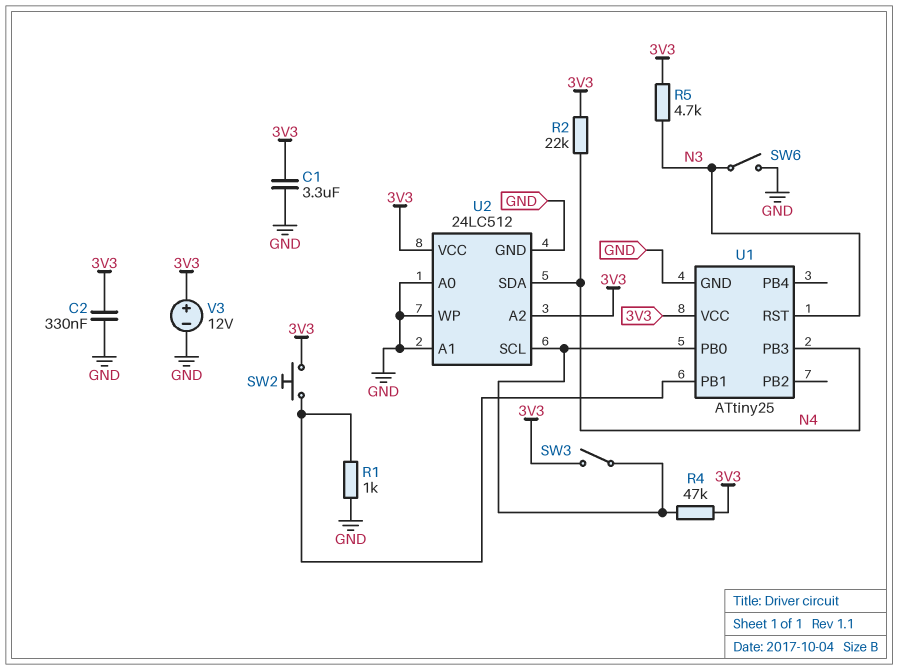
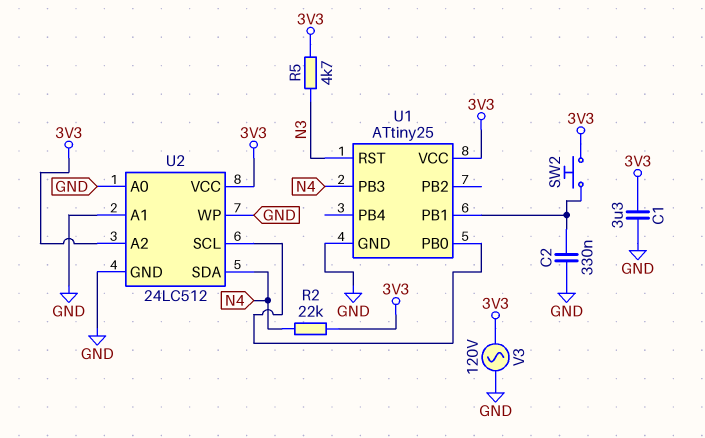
C2: 330nF (3V3, GND) -> 330nF (GND, U1/PB1)
R1: 1k (GND, U1/PB1) -> none
R4: 47k (3V3, U1/PB0) -> none
SW3: switch (3V3, U1/PB0) -> none
SW6: switch (GND, N3) -> none
V3: 12V (plus 3V3, minus GND) -> AC 120V (3V3, GND)

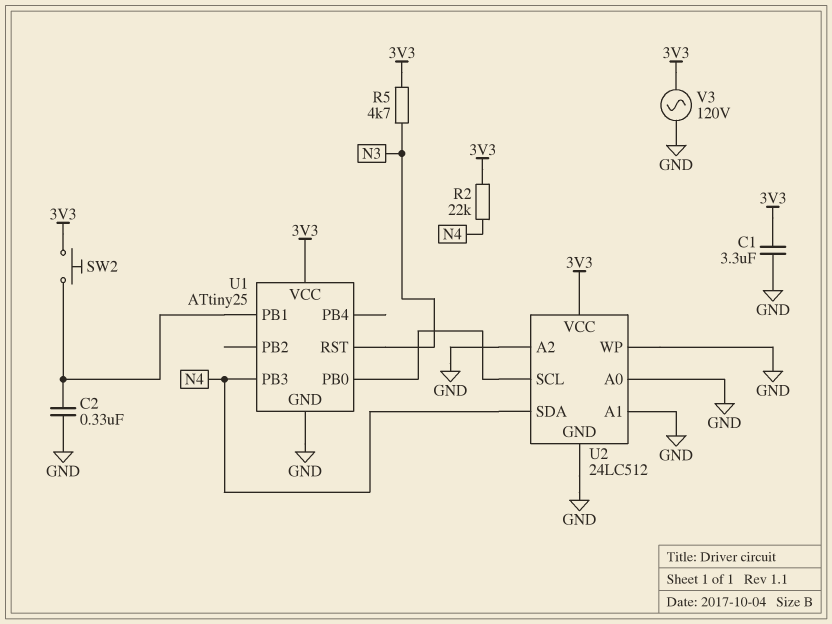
U2 pin A2: 3V3 -> GND

